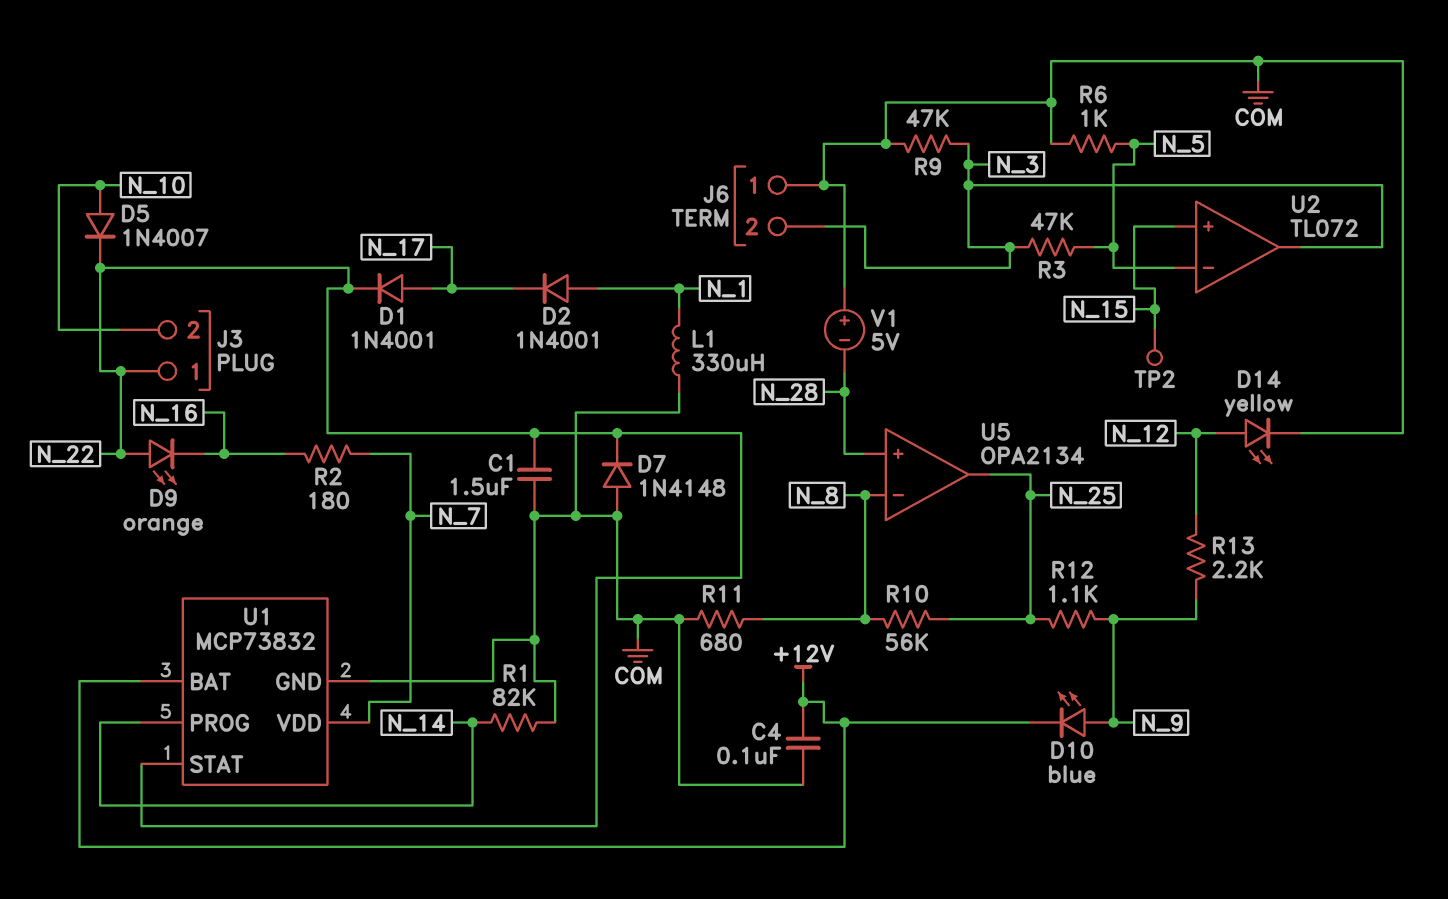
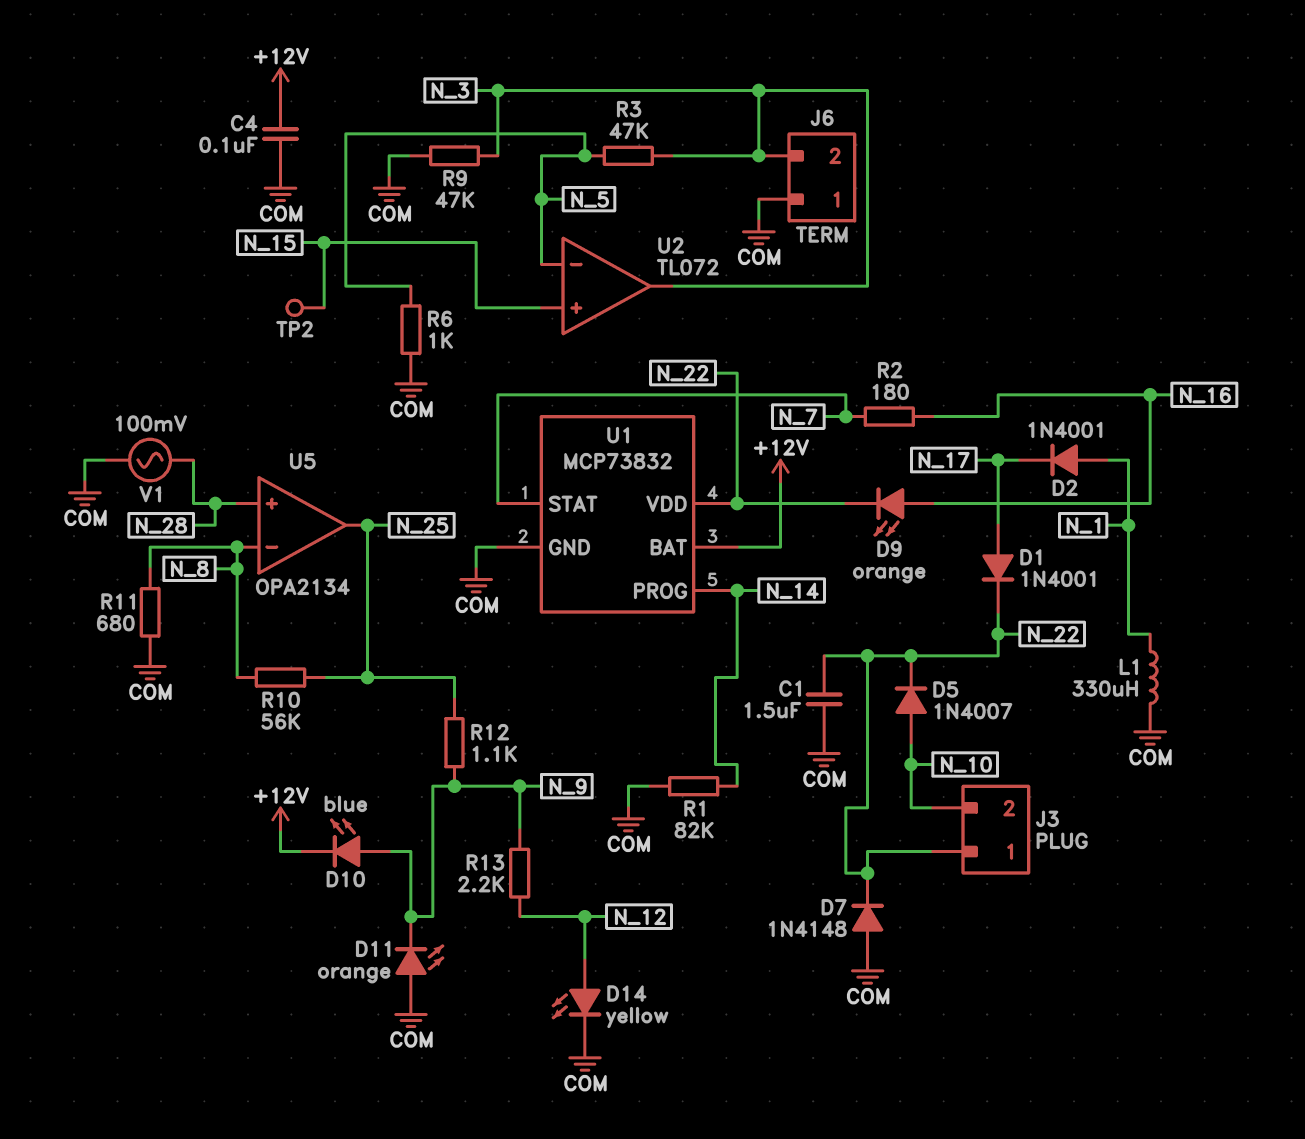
D9: LED orange (A N_22, K N_16) -> LED orange (A N_16, K N_22)
D11: none -> LED orange (A COM, K N_9)
U1 pin STAT: N_22 -> N_7
U1 pin VDD: N_7 -> N_22
V1: 5V (plus COM, minus N_28) -> AC 100mV (COM, N_28)

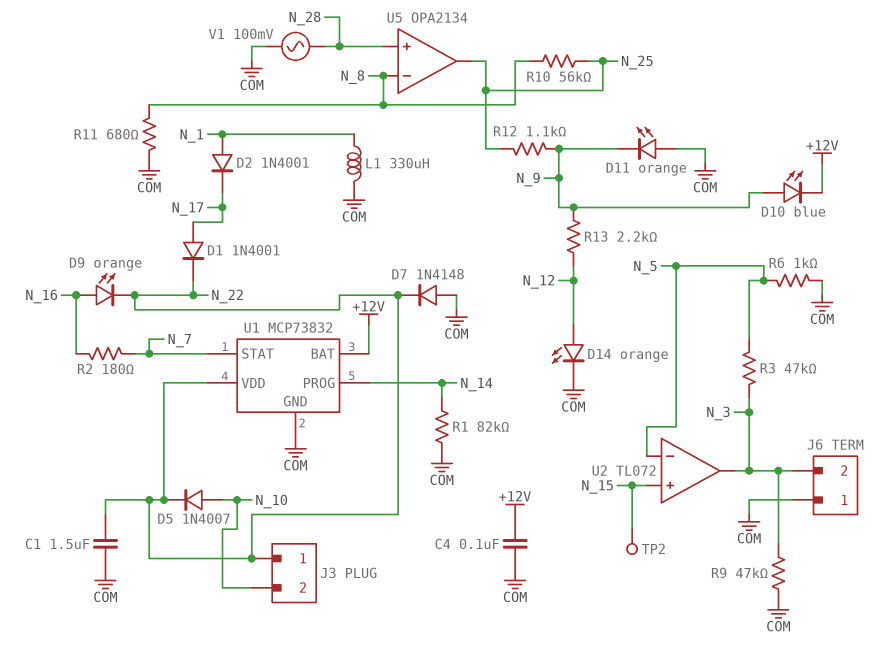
D14: LED yellow (A N_12, K COM) -> LED orange (A N_12, K COM)

